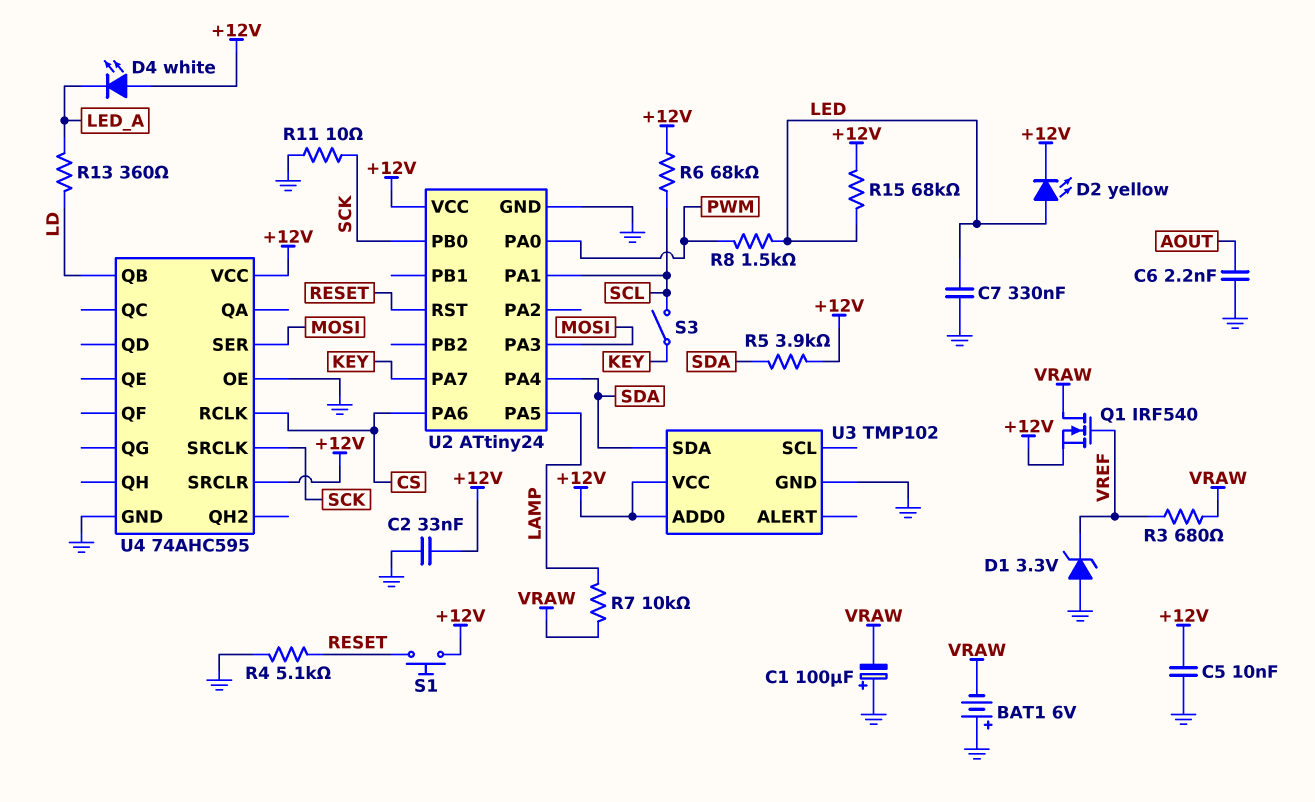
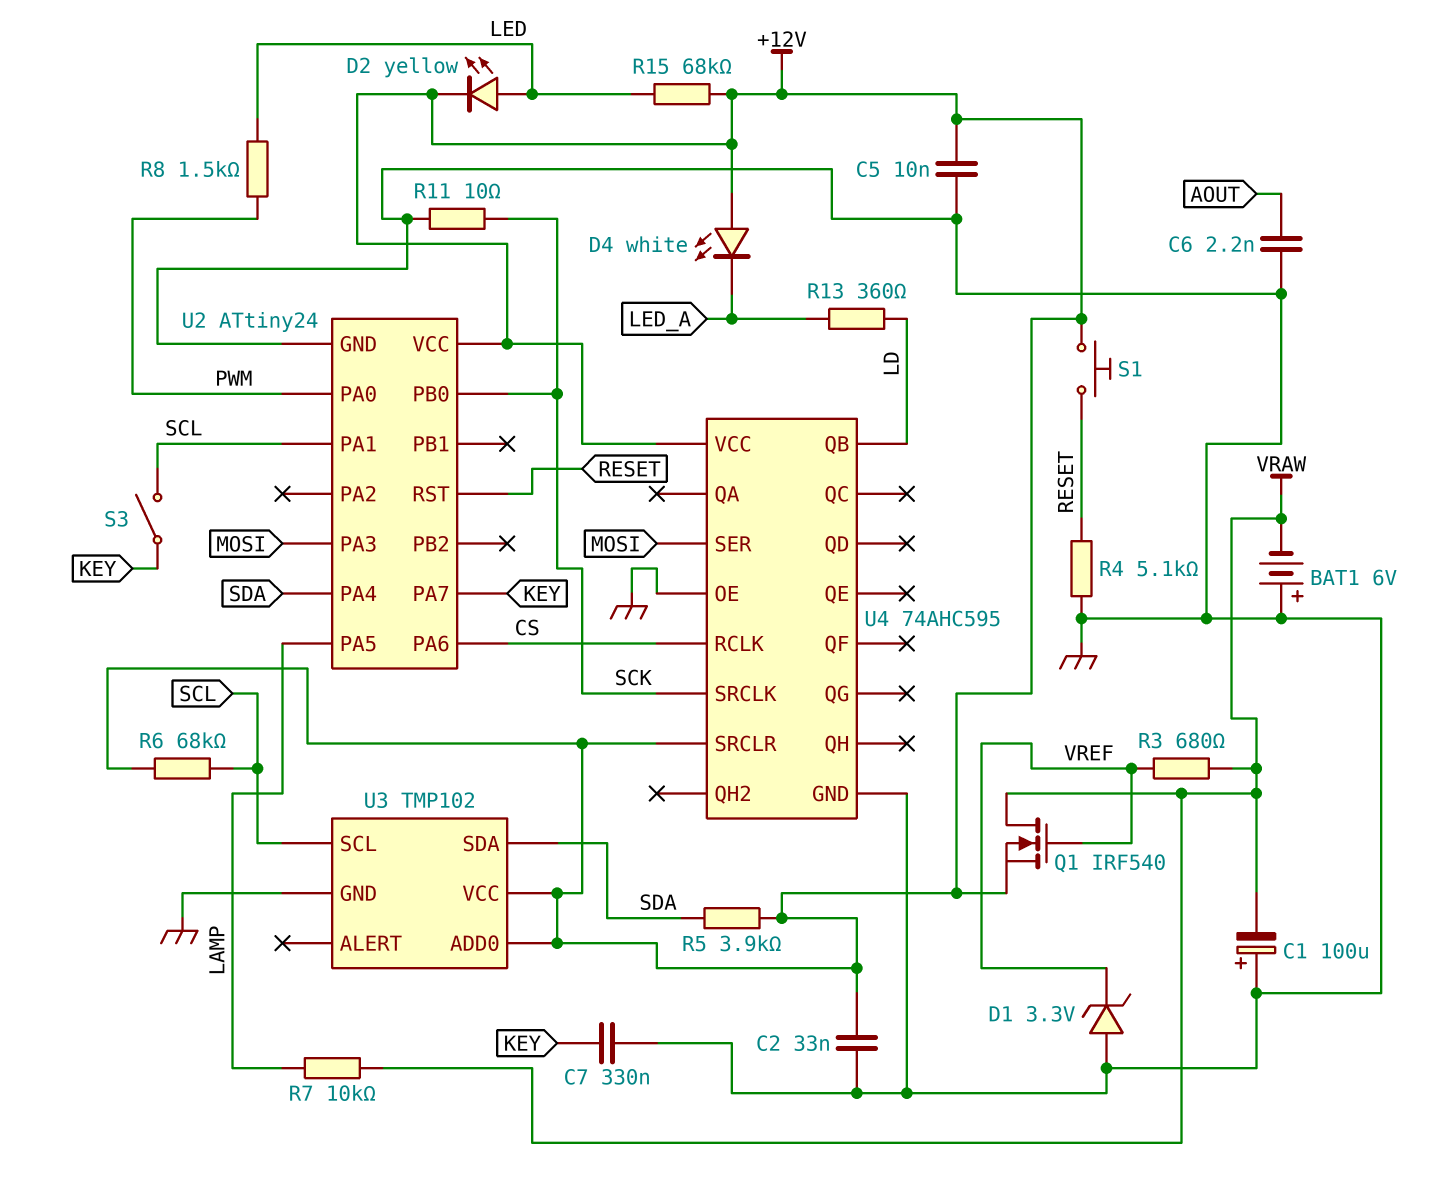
C7: 330nF (GND, LED) -> 330nF (GND, KEY)
U3 pin SCL: none -> SCL

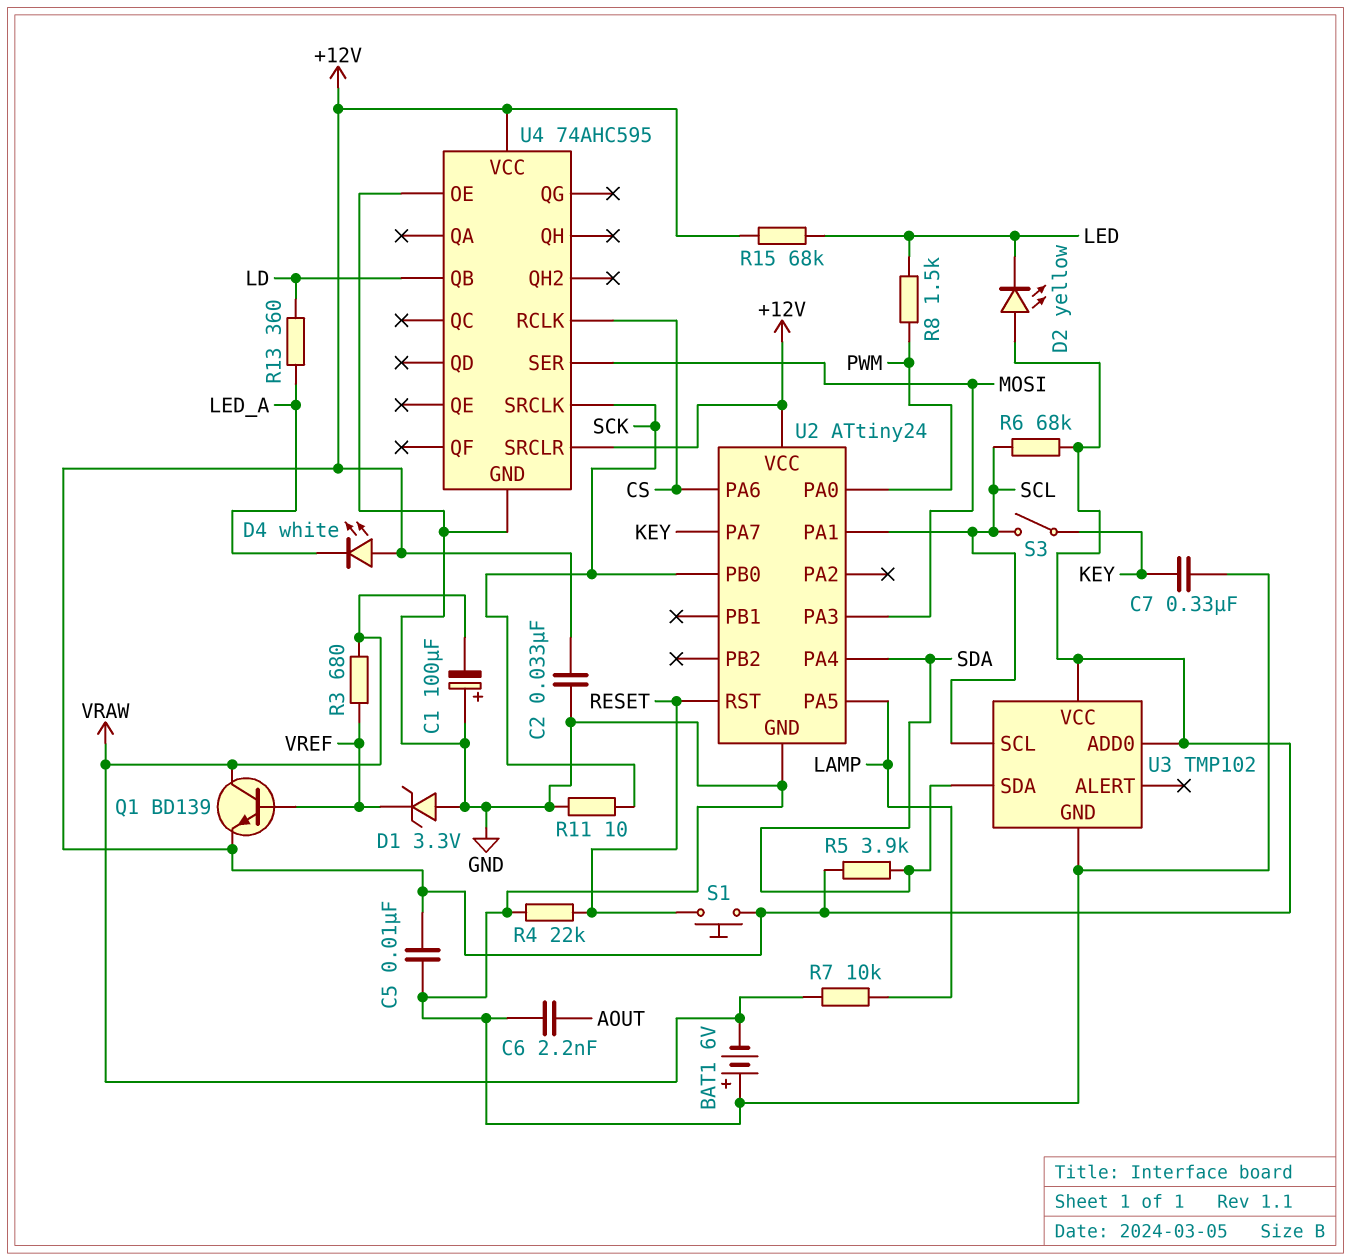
D2: LED yellow (A LED, K +12V) -> LED yellow (A +12V, K LED)
Q1: NMOS IRF540 (G VREF, D VRAW, S +12V) -> NPN BD139 (B VREF, C VRAW, E +12V)
R4: 5.1k (GND, RESET) -> 22k (GND, RESET)

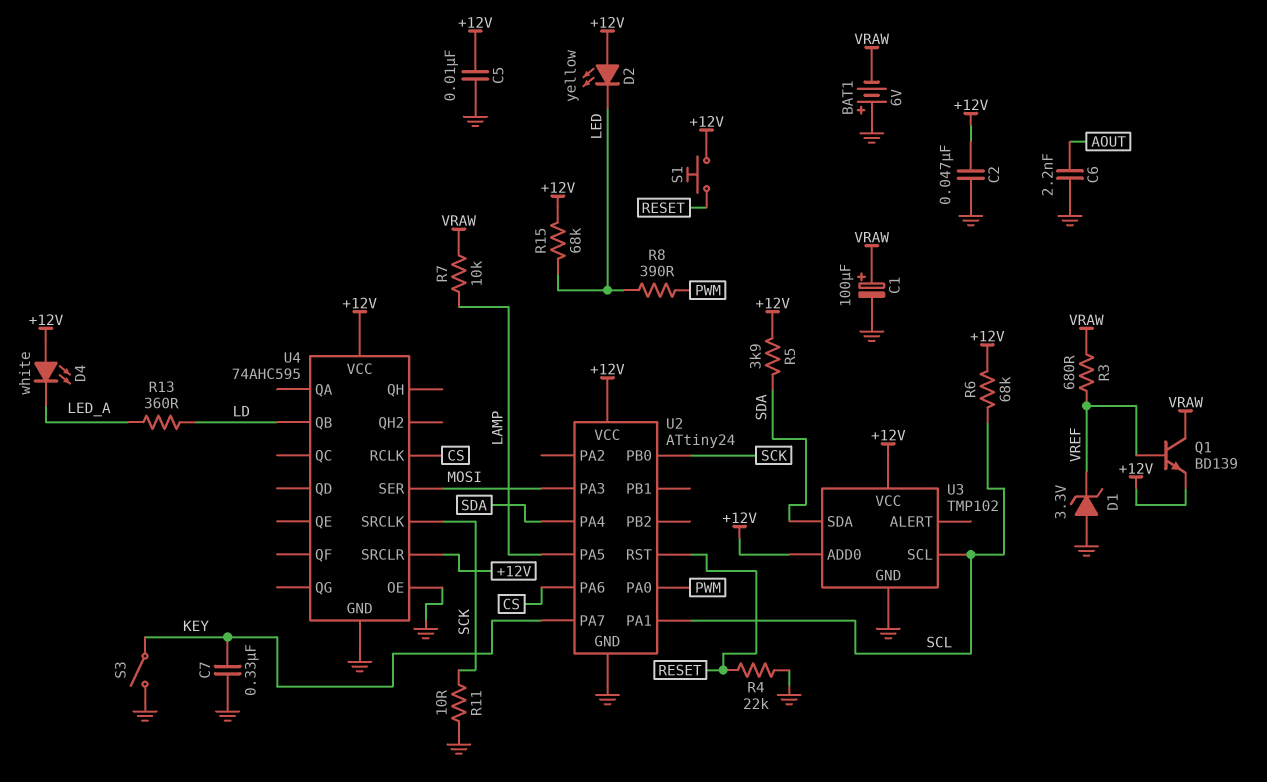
C1: 100uF (plus GND, minus VRAW) -> 100uF (plus VRAW, minus GND)
C2: 33nF (+12V, GND) -> 47nF (+12V, GND)
R8: 1.5k (LED, PWM) -> 390 (LED, PWM)
S3: switch (KEY, SCL) -> switch (GND, KEY)

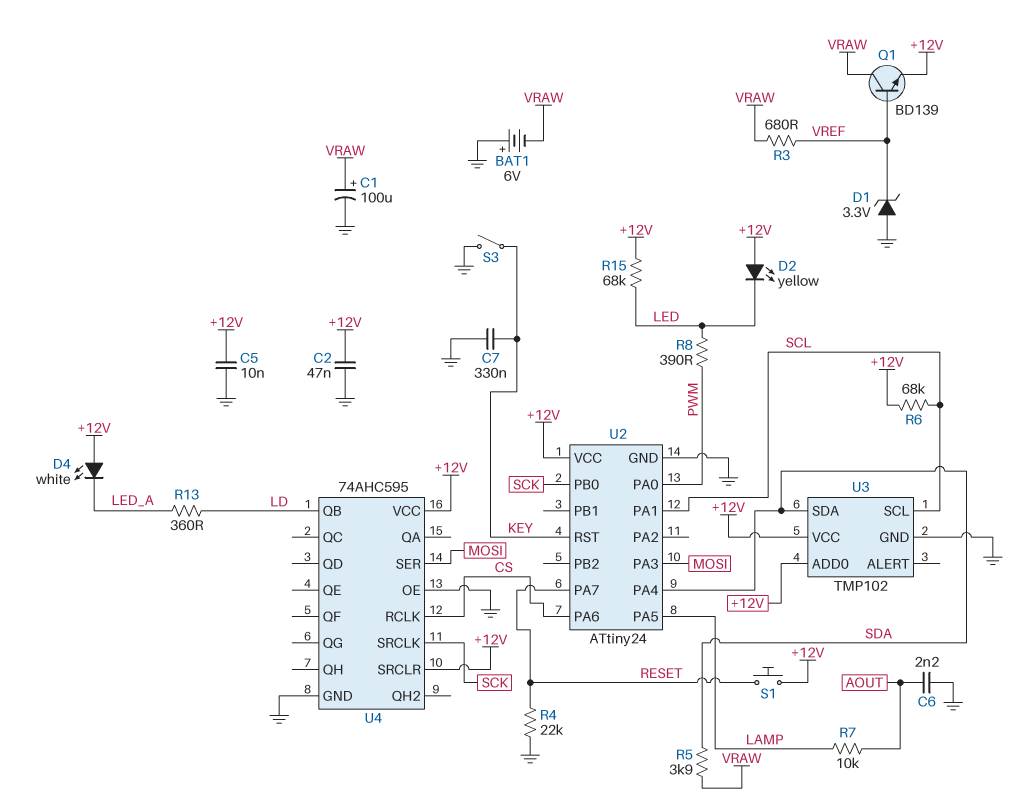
R5: 3.9k (+12V, SDA) -> 3.9k (SDA, VRAW)
R7: 10k (LAMP, VRAW) -> 10k (AOUT, LAMP)
R11: 10 (GND, SCK) -> none
U2 pin PA7: KEY -> RESET
U2 pin RST: RESET -> KEY

